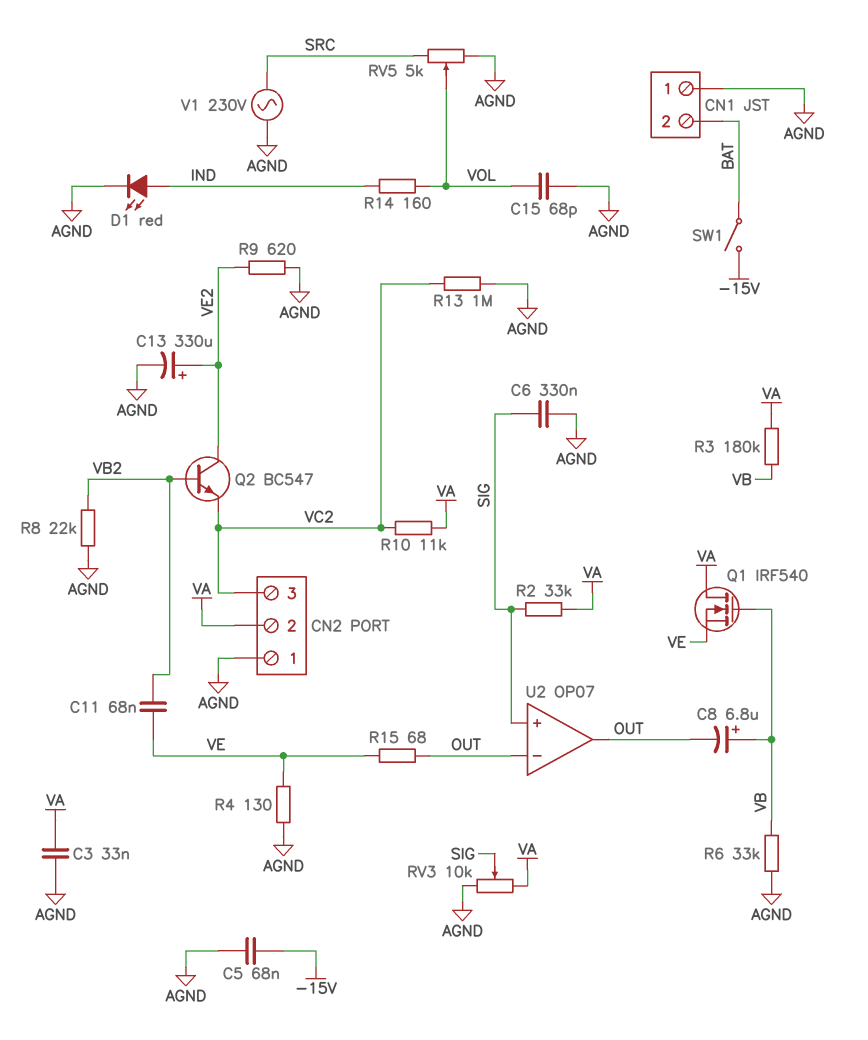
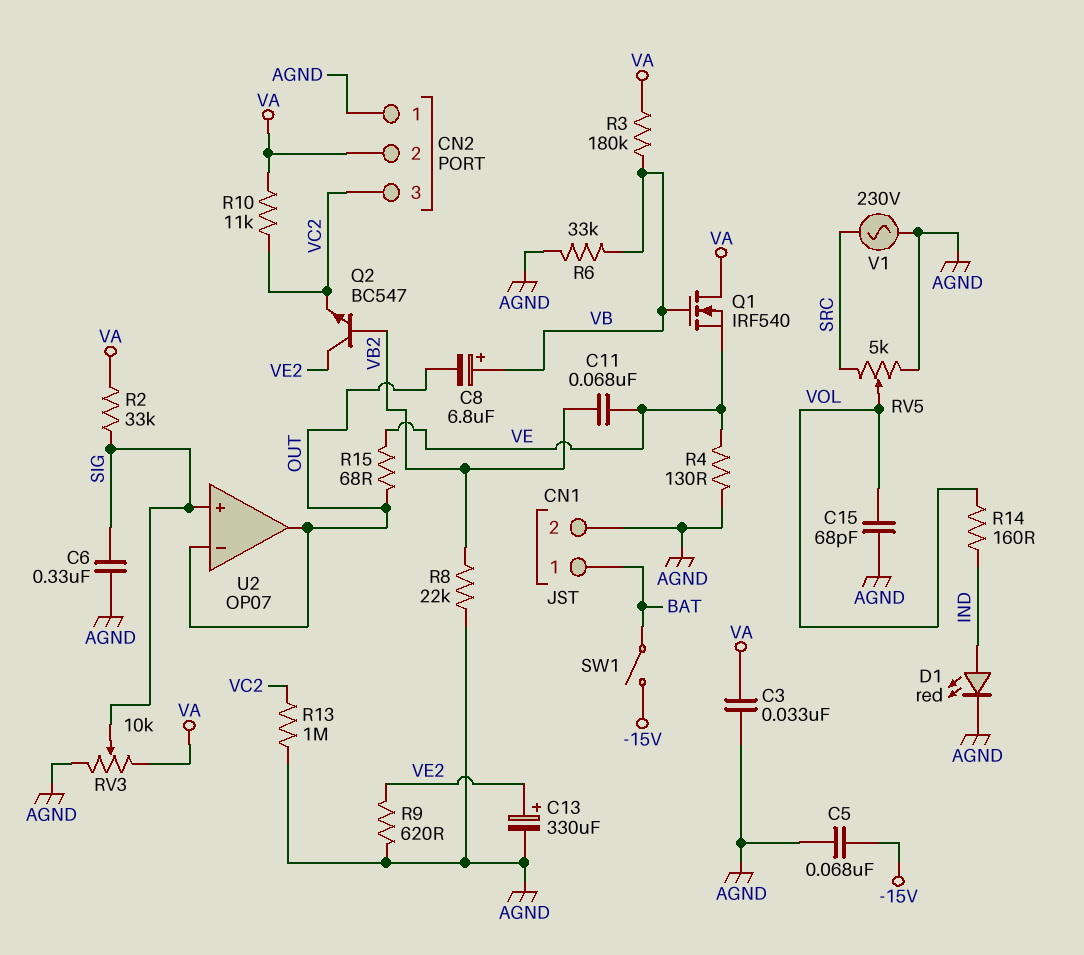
CN1 pin 1: AGND -> BAT
CN1 pin 2: BAT -> AGND

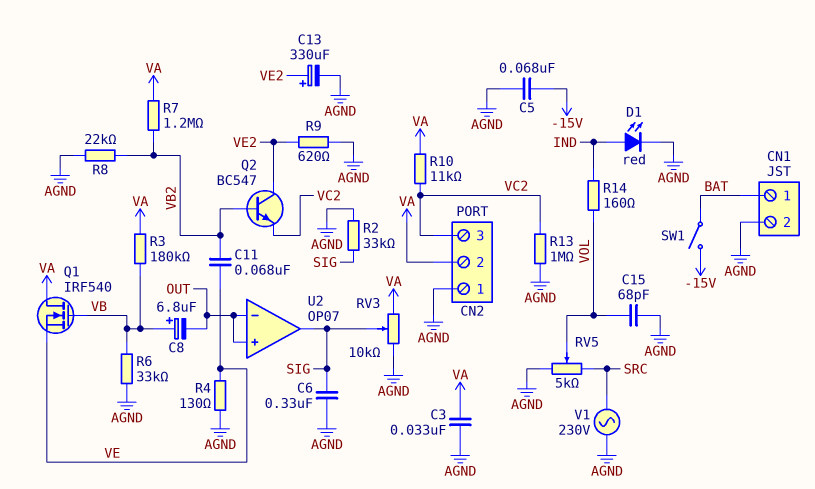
R2: 33k (SIG, VA) -> 33k (AGND, SIG)
R7: none -> 1.2M (VA, VB2)
R15: 68 (OUT, VE) -> none
U2 pin in+: SIG -> OUT
U2 pin out: OUT -> SIG

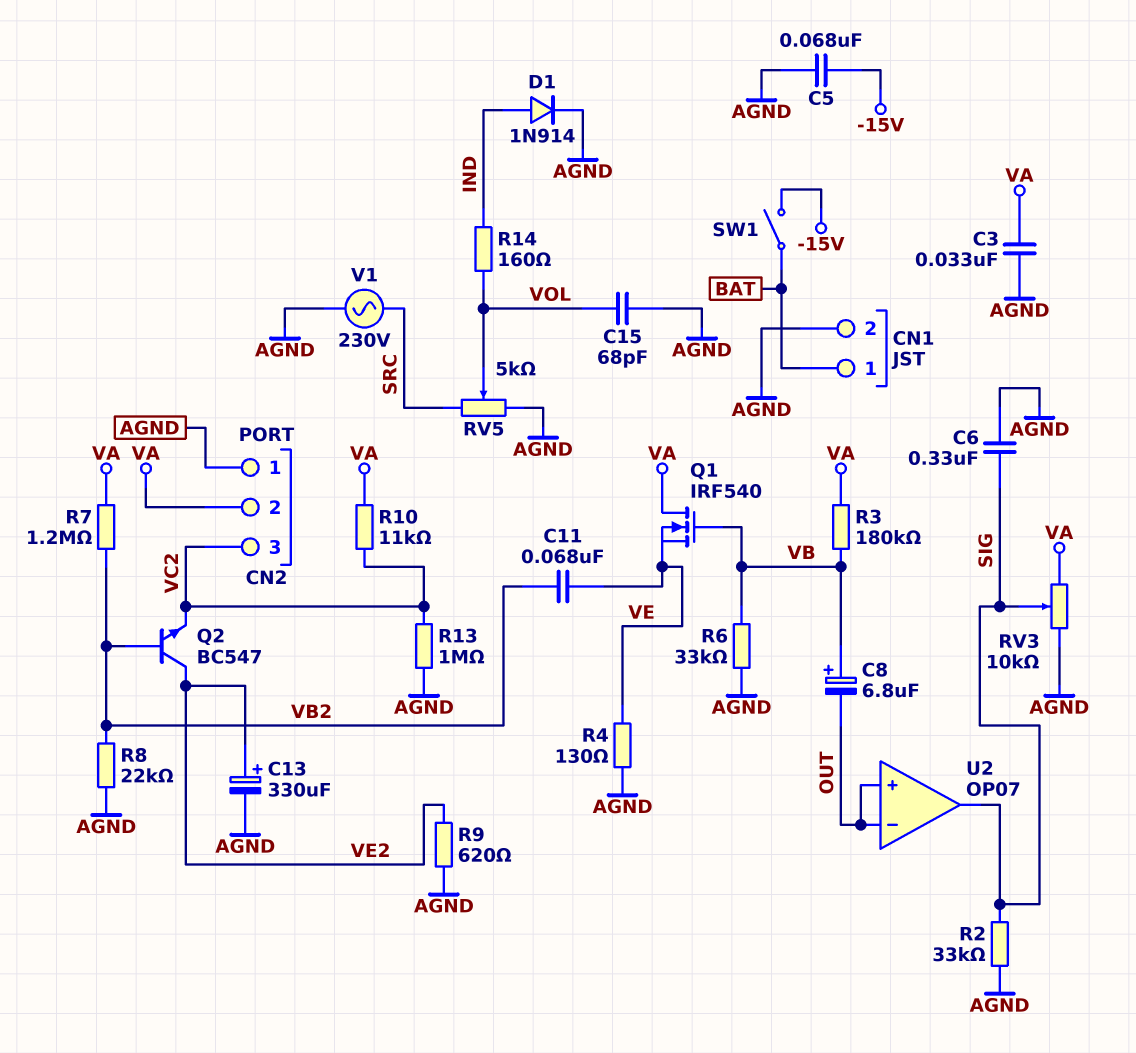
D1: LED red (A IND, K AGND) -> diode 1N914 (A IND, K AGND)

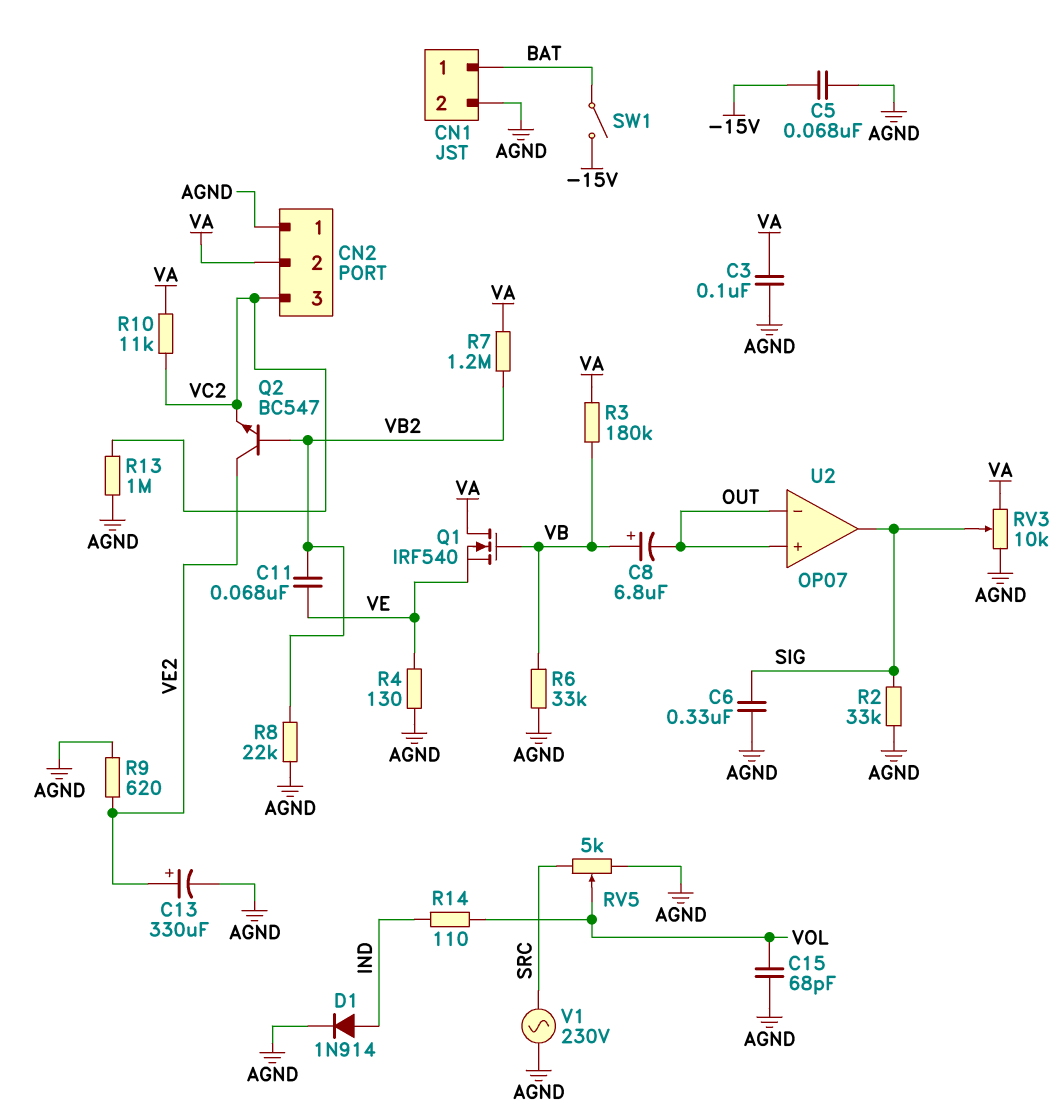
C3: 33nF (AGND, VA) -> 100nF (AGND, VA)
R14: 160 (IND, VOL) -> 110 (IND, VOL)

